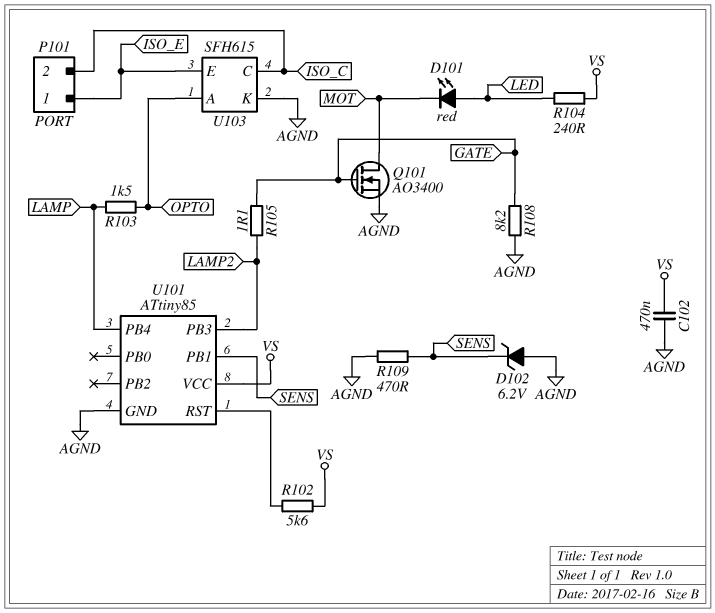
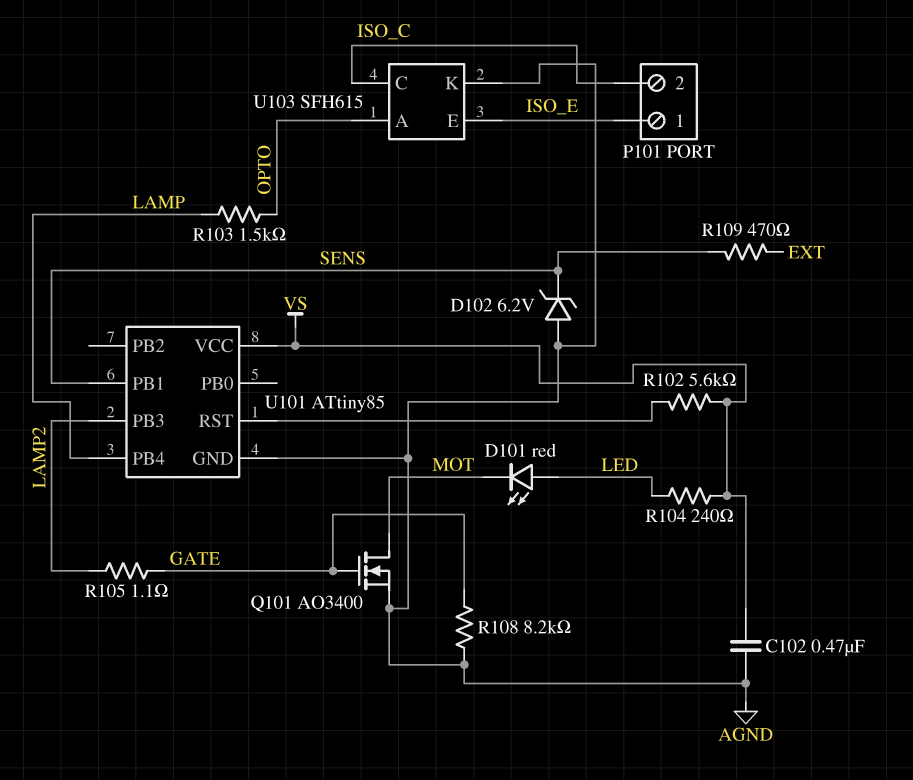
R109: 470 (AGND, SENS) -> 470 (EXT, SENS)

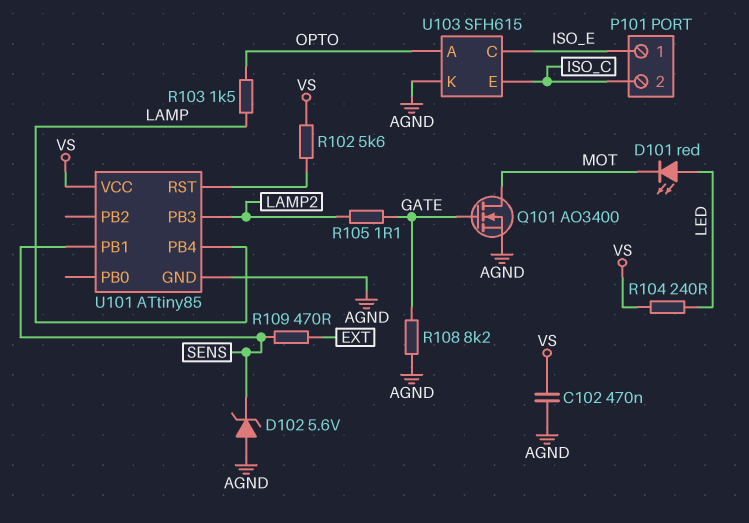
D102: zener 6.2V (A AGND, K SENS) -> zener 5.6V (A AGND, K SENS)
U103 pin C: ISO_C -> ISO_E
U103 pin E: ISO_E -> ISO_C

